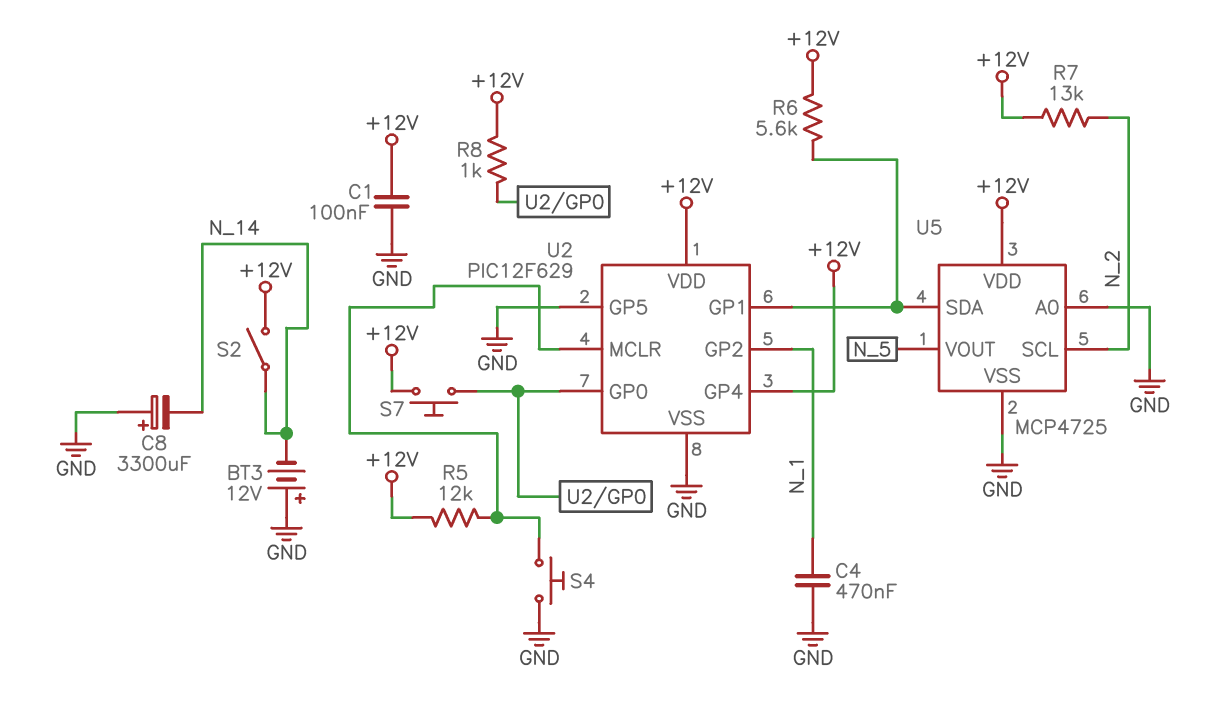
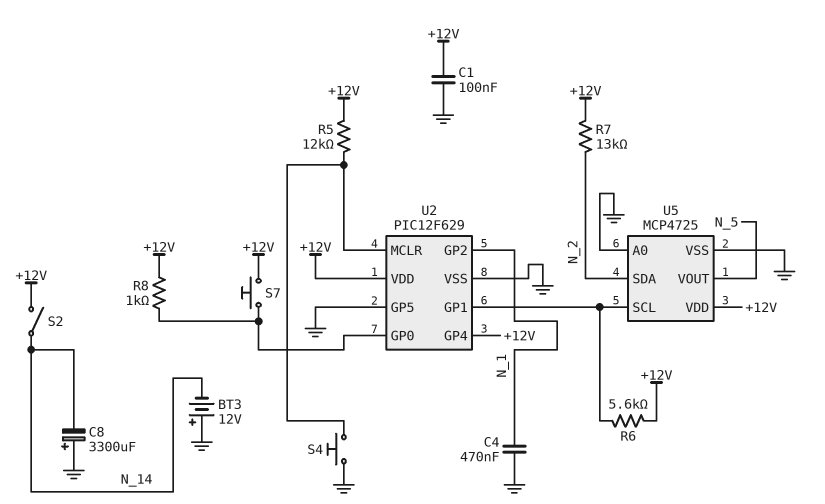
U5 pin SCL: N_2 -> U2/GP1
U5 pin SDA: U2/GP1 -> N_2

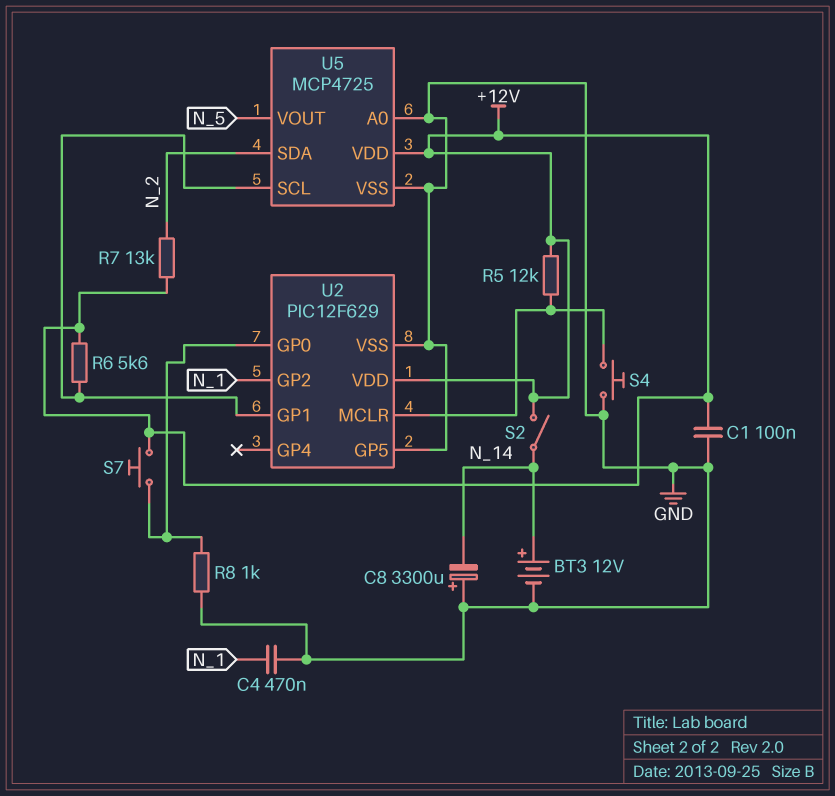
BT3: 12V (plus GND, minus N_14) -> 12V (plus N_14, minus GND)
R8: 1k (+12V, U2/GP0) -> 1k (GND, U2/GP0)
U2 pin GP4: +12V -> none

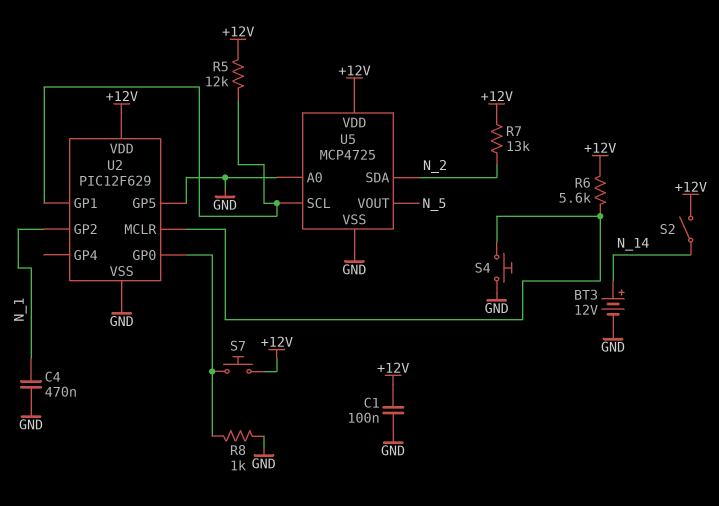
C8: 3300uF (plus GND, minus N_14) -> none
R5: 12k (+12V, U2/MCLR) -> 12k (+12V, U2/GP1)
R6: 5.6k (+12V, U2/GP1) -> 5.6k (+12V, U2/MCLR)

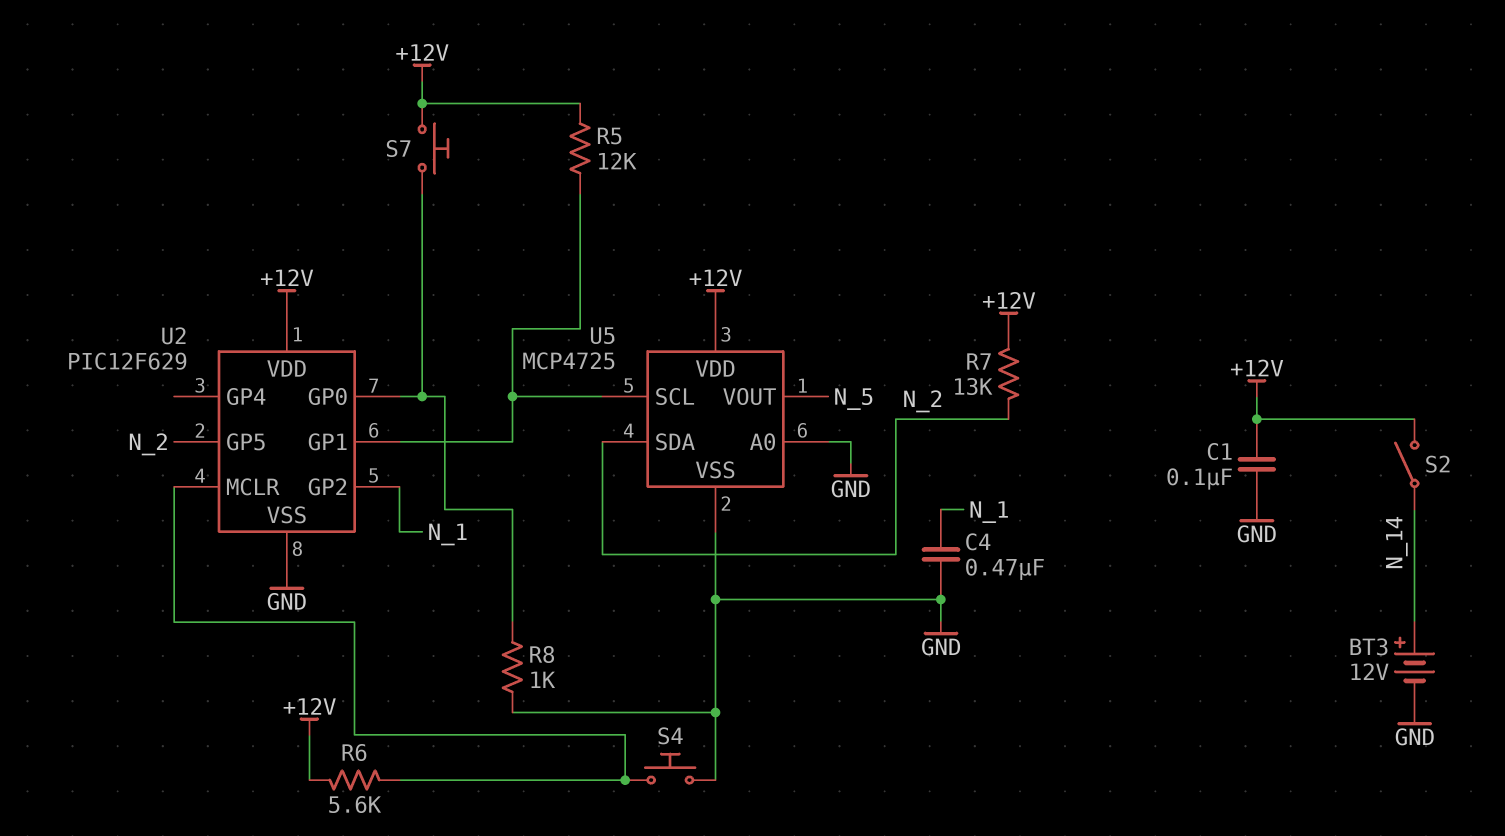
U2 pin GP5: GND -> N_2

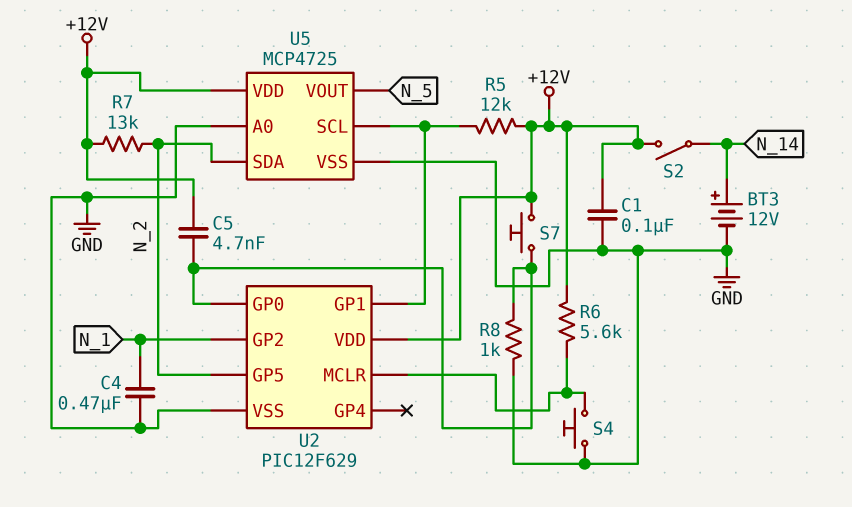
C5: none -> 4.7nF (+12V, U2/GP0)

